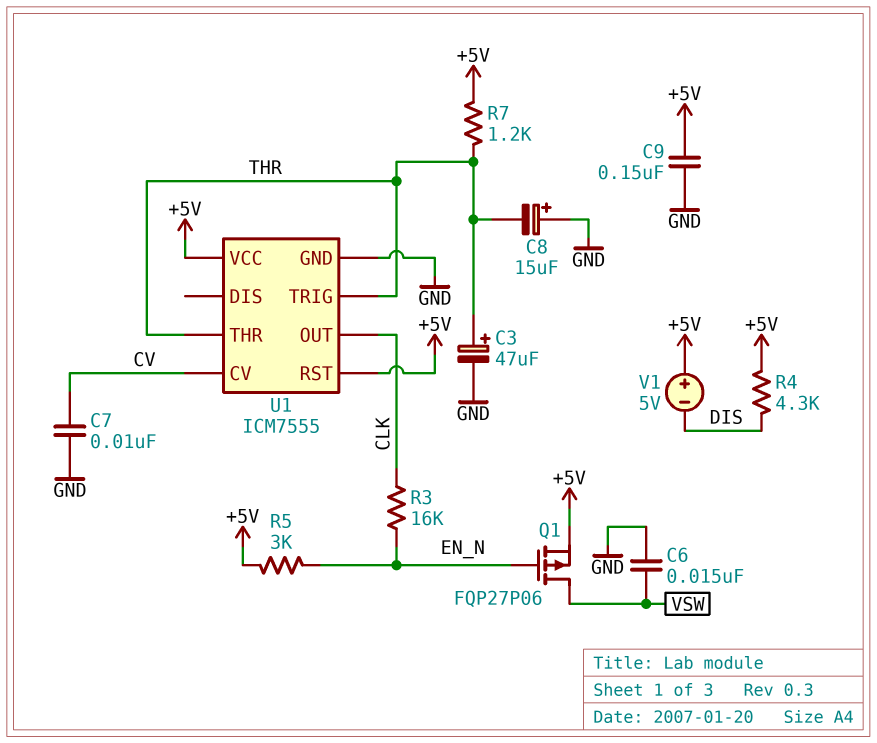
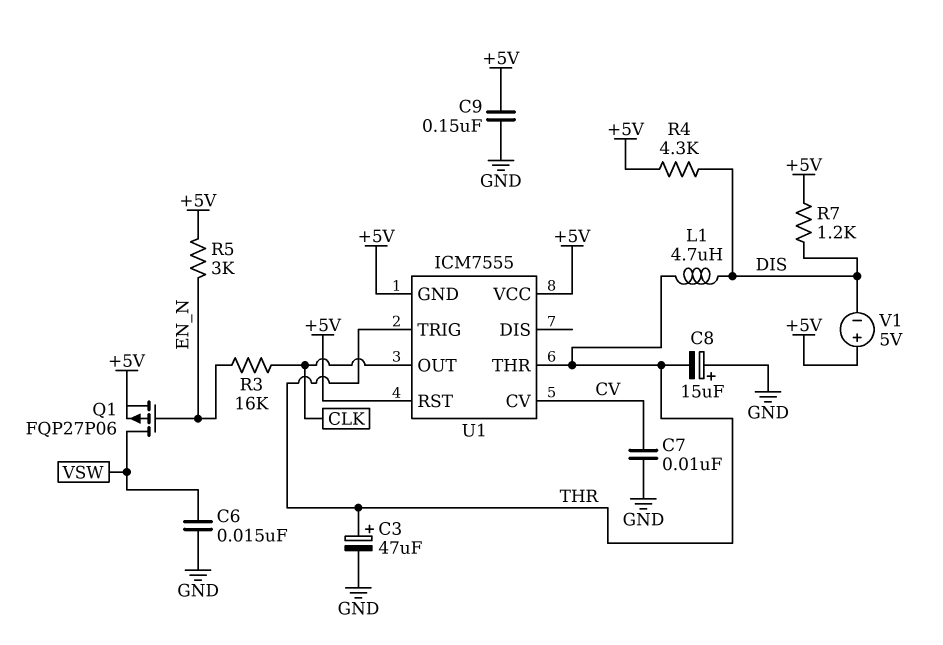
L1: none -> 4.7uH (DIS, THR)
R7: 1.2k (+5V, THR) -> 1.2k (+5V, DIS)
U1 pin GND: GND -> +5V

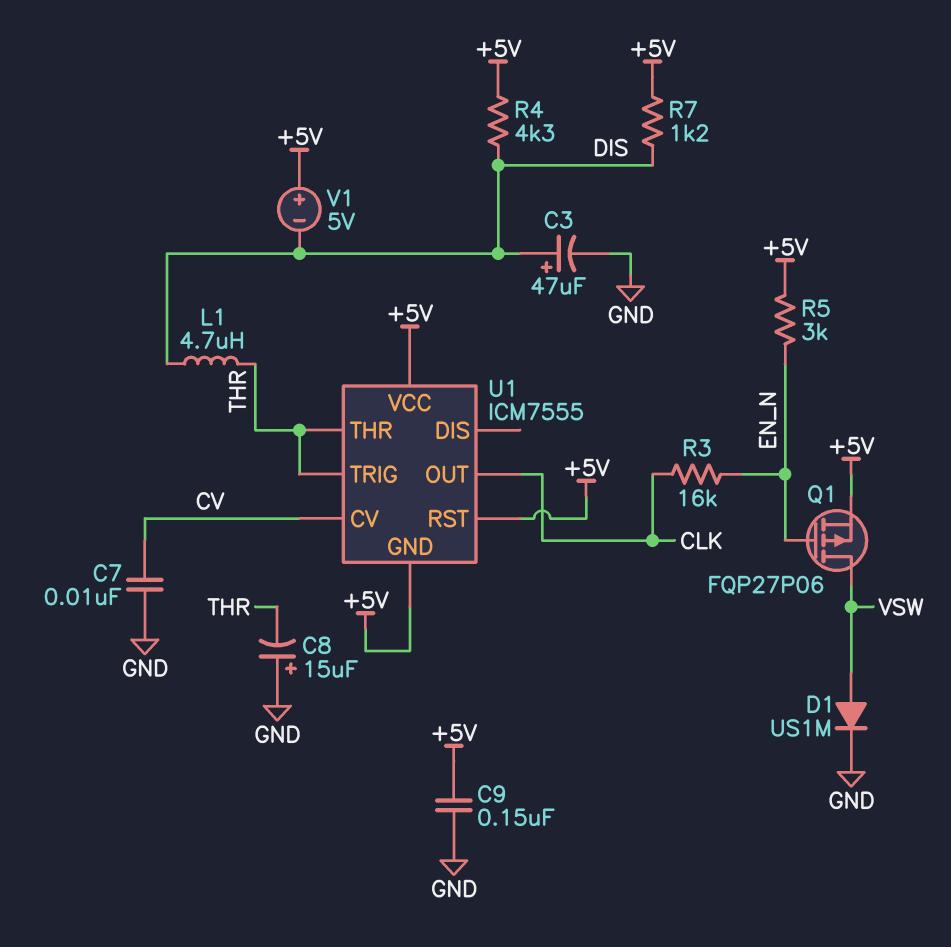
C3: 47uF (plus THR, minus GND) -> 47uF (plus DIS, minus GND)
C6: 15nF (GND, VSW) -> none
D1: none -> diode US1M (A VSW, K GND)

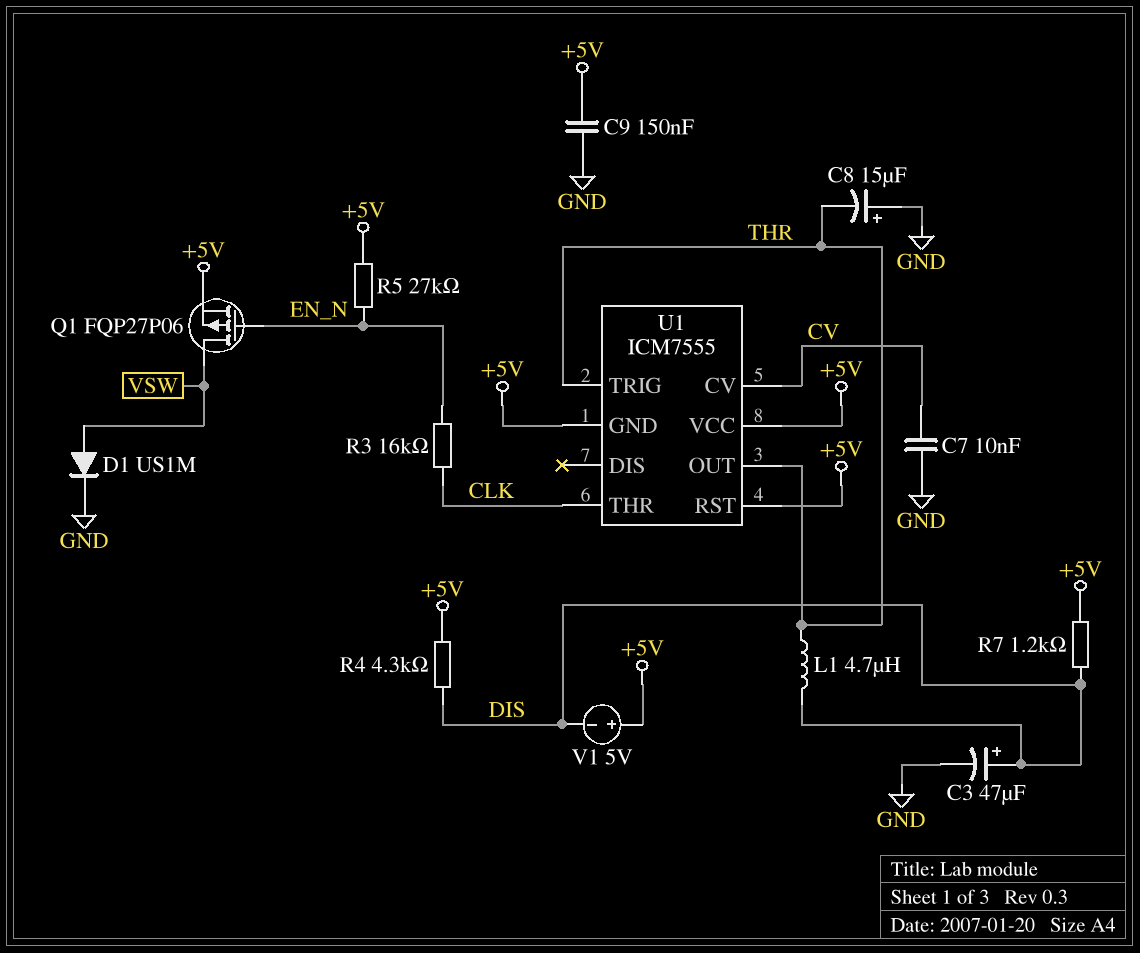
R5: 3k (+5V, EN_N) -> 27k (+5V, EN_N)
U1 pin OUT: CLK -> THR
U1 pin THR: THR -> CLK

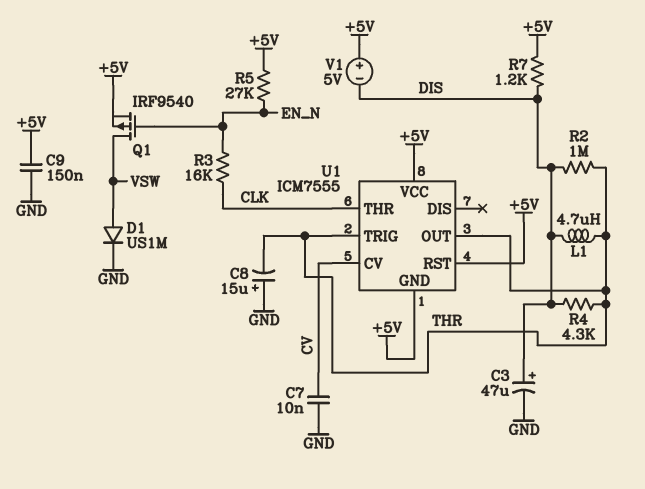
Q1: PMOS FQP27P06 (G EN_N, D VSW, S +5V) -> PMOS IRF9540 (G EN_N, D VSW, S +5V)
R2: none -> 1M (DIS, THR)
R4: 4.3k (+5V, DIS) -> 4.3k (DIS, THR)

